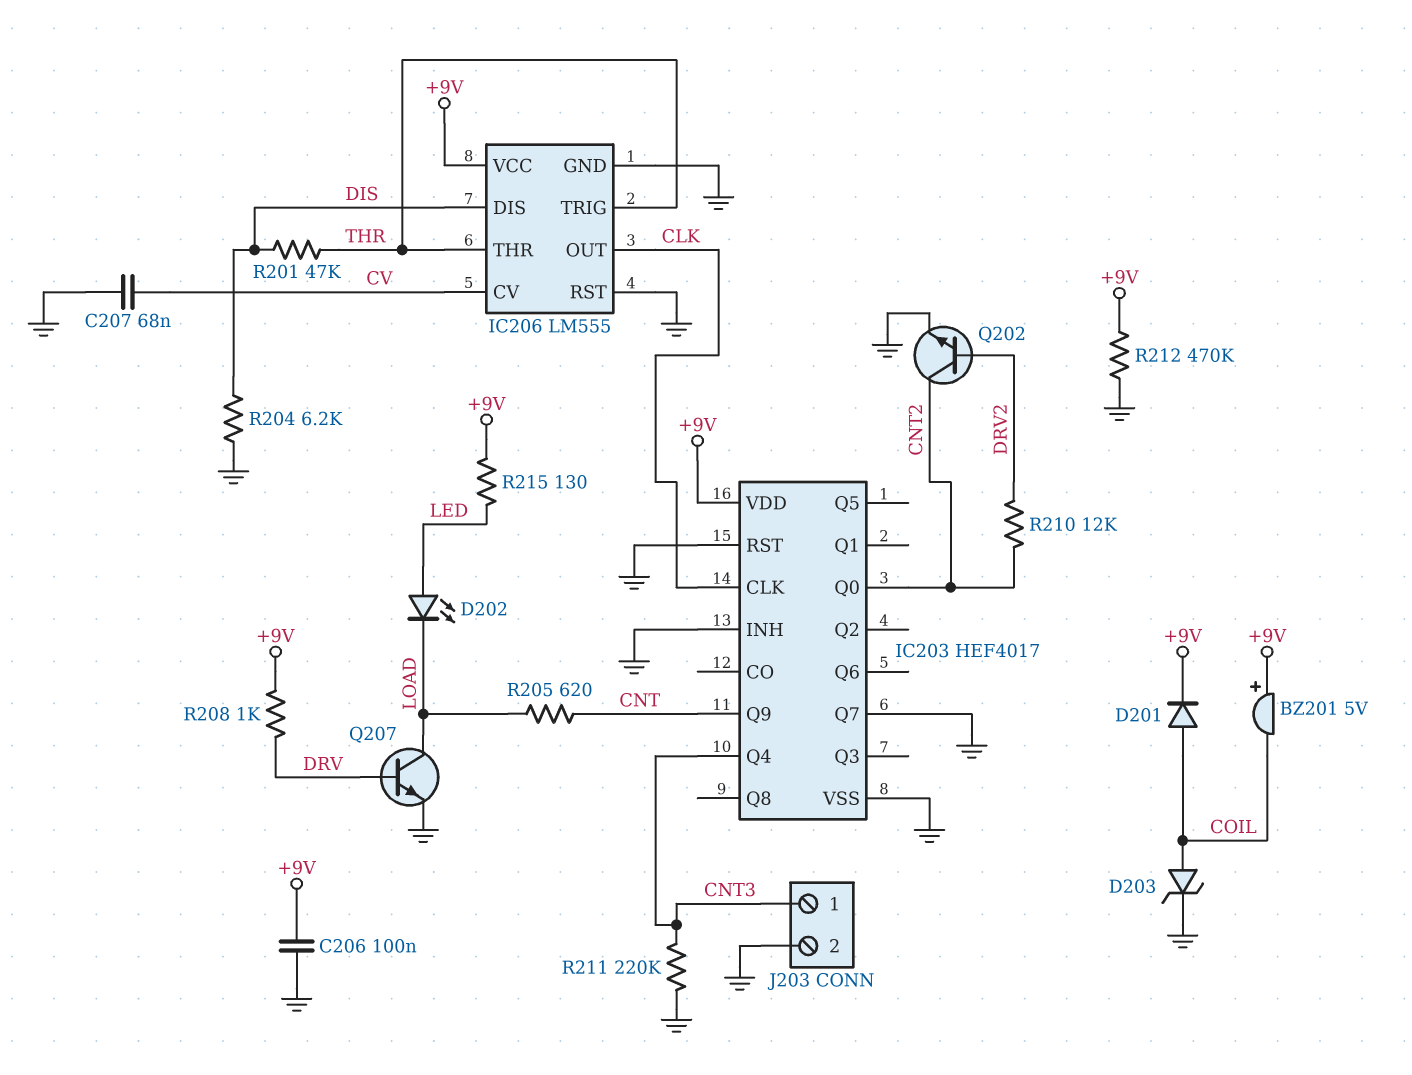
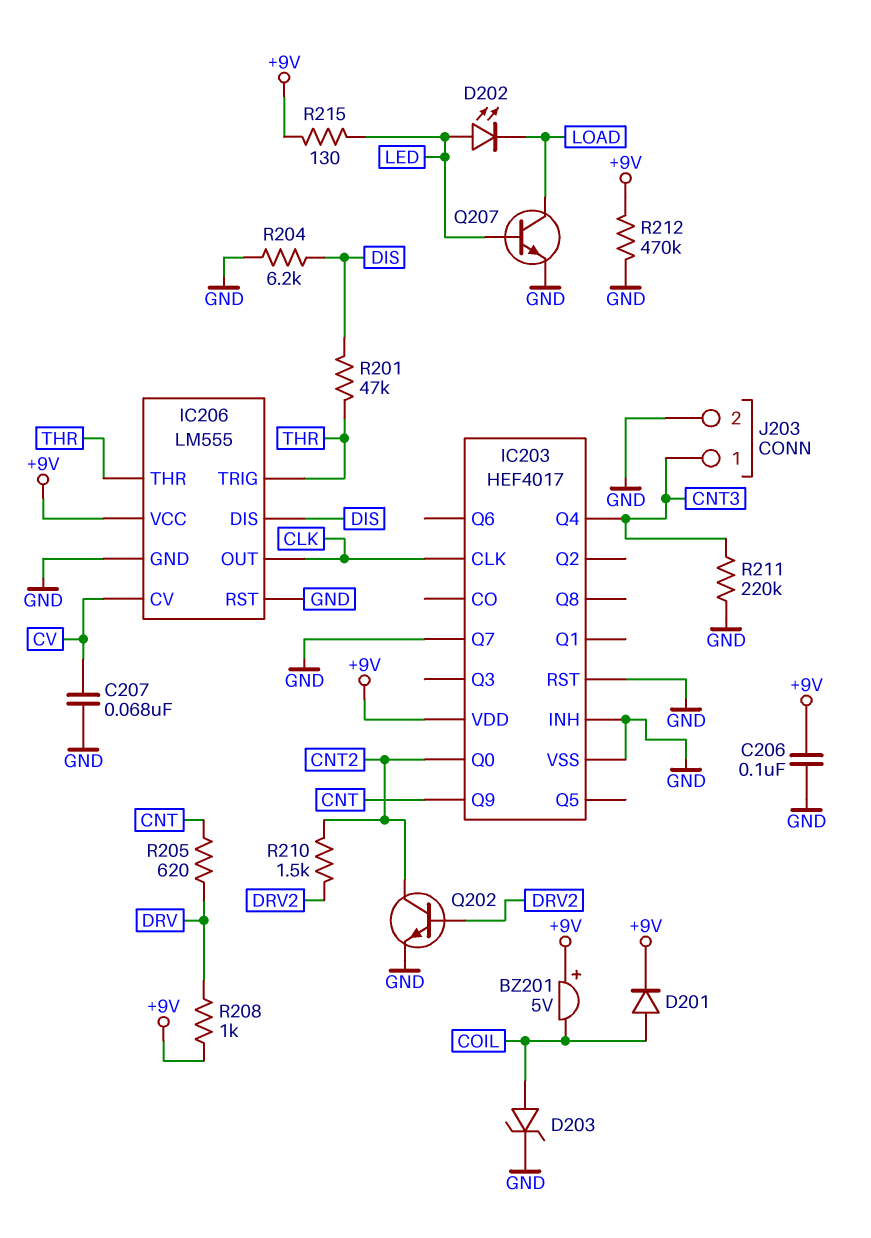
Q207: NPN (B DRV, C LOAD, E GND) -> NPN (B LED, C LOAD, E GND)
R205: 620 (CNT, LOAD) -> 620 (CNT, DRV)
R210: 12k (CNT2, DRV2) -> 1.5k (CNT2, DRV2)

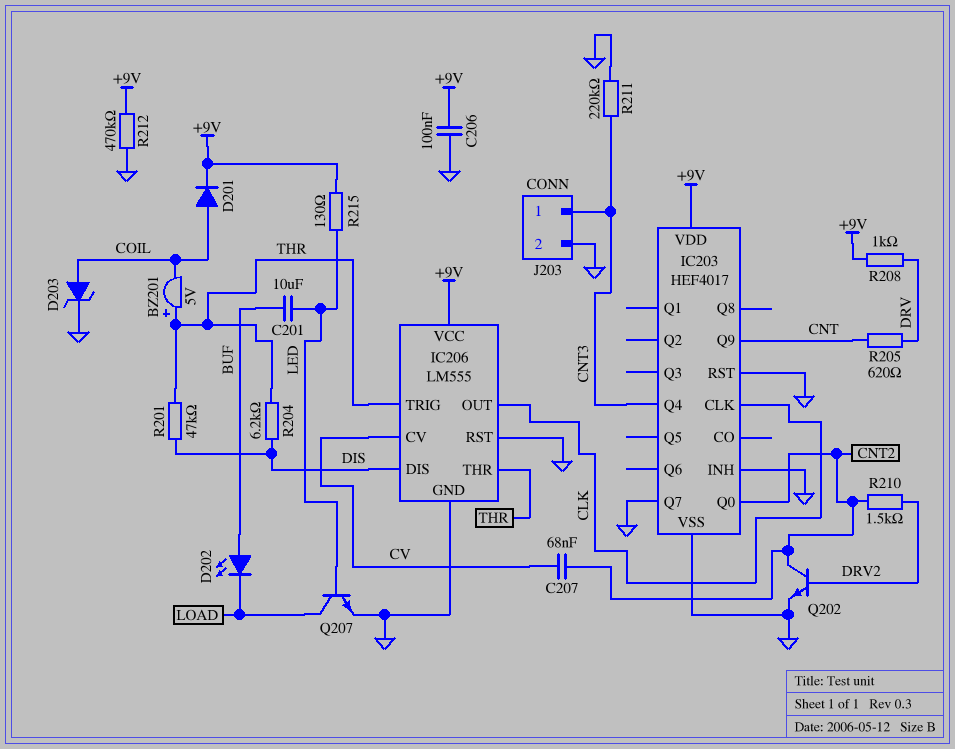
BZ201: buzzer 5V (plus +9V, minus COIL) -> buzzer 5V (plus THR, minus COIL)
C201: none -> 10uF (BUF, LED)
C207: 68nF (CV, GND) -> 68nF (CNT2, CV)
D202: LED (A LED, K LOAD) -> LED (A BUF, K LOAD)
R204: 6.2k (DIS, GND) -> 6.2k (DIS, THR)

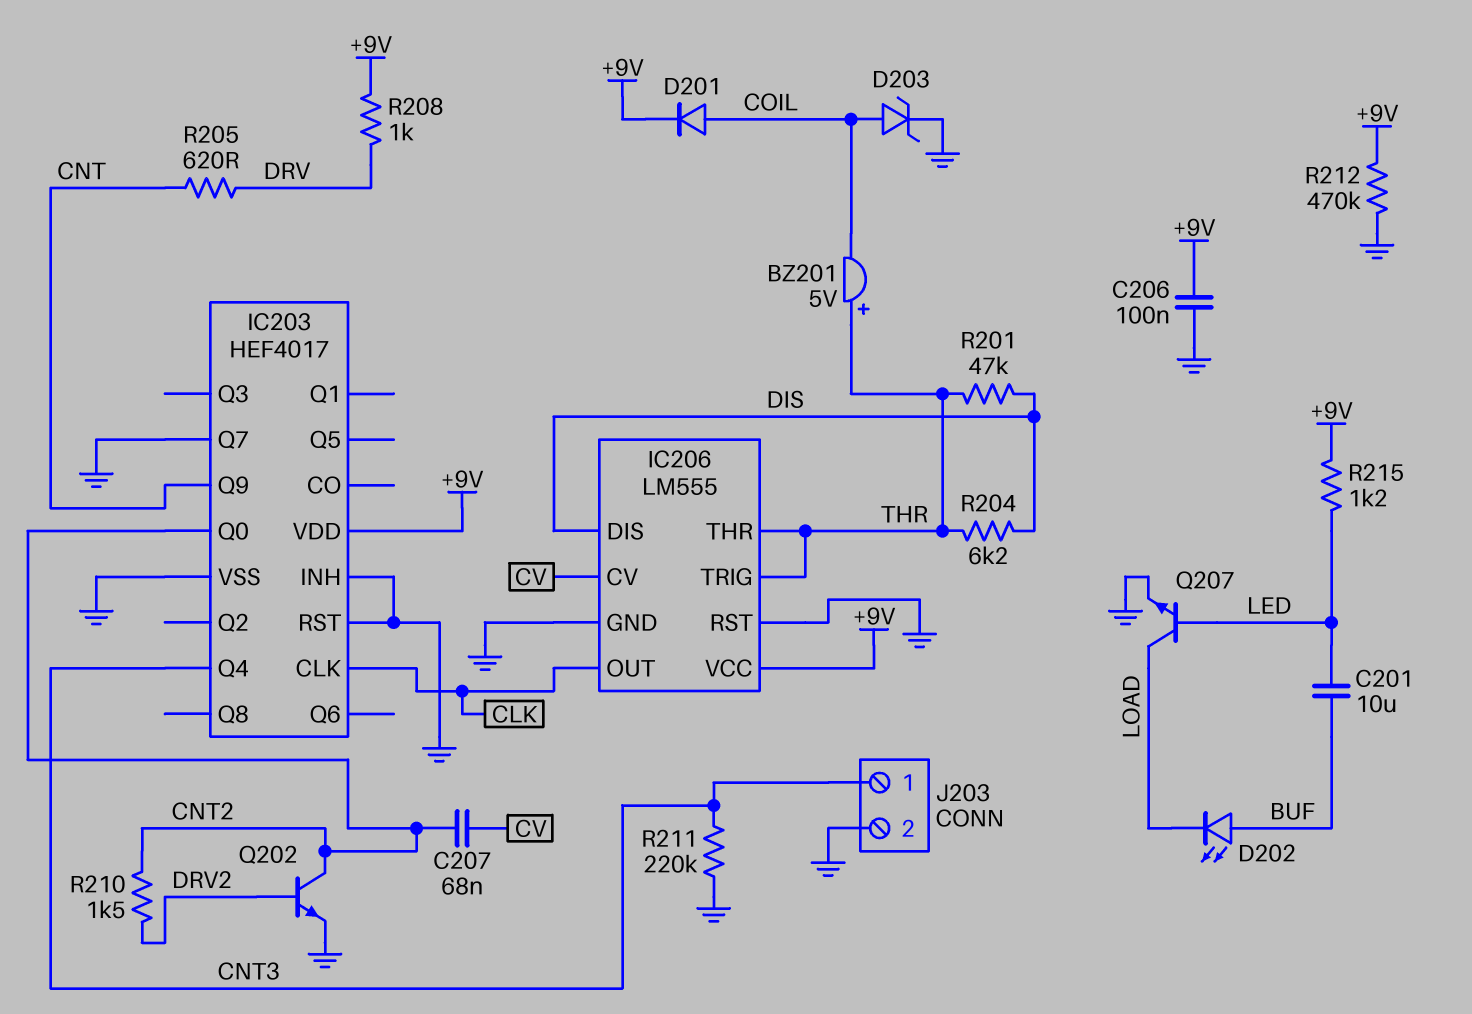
R215: 130 (+9V, LED) -> 1.2k (+9V, LED)

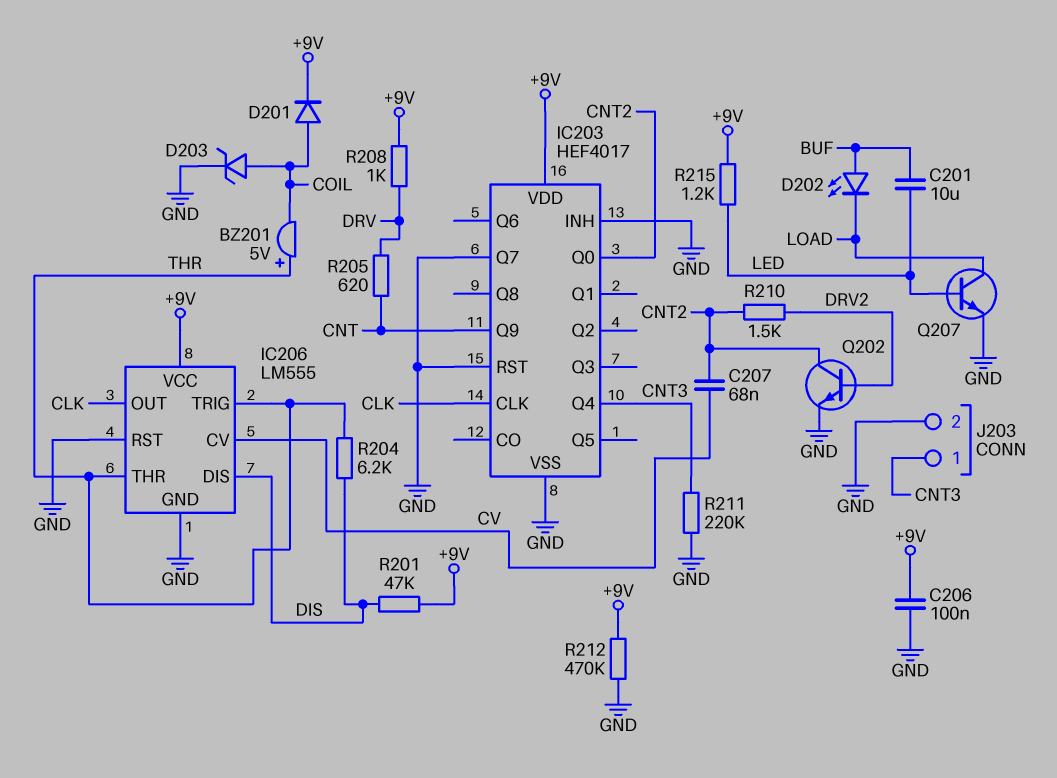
R201: 47k (DIS, THR) -> 47k (+9V, DIS)

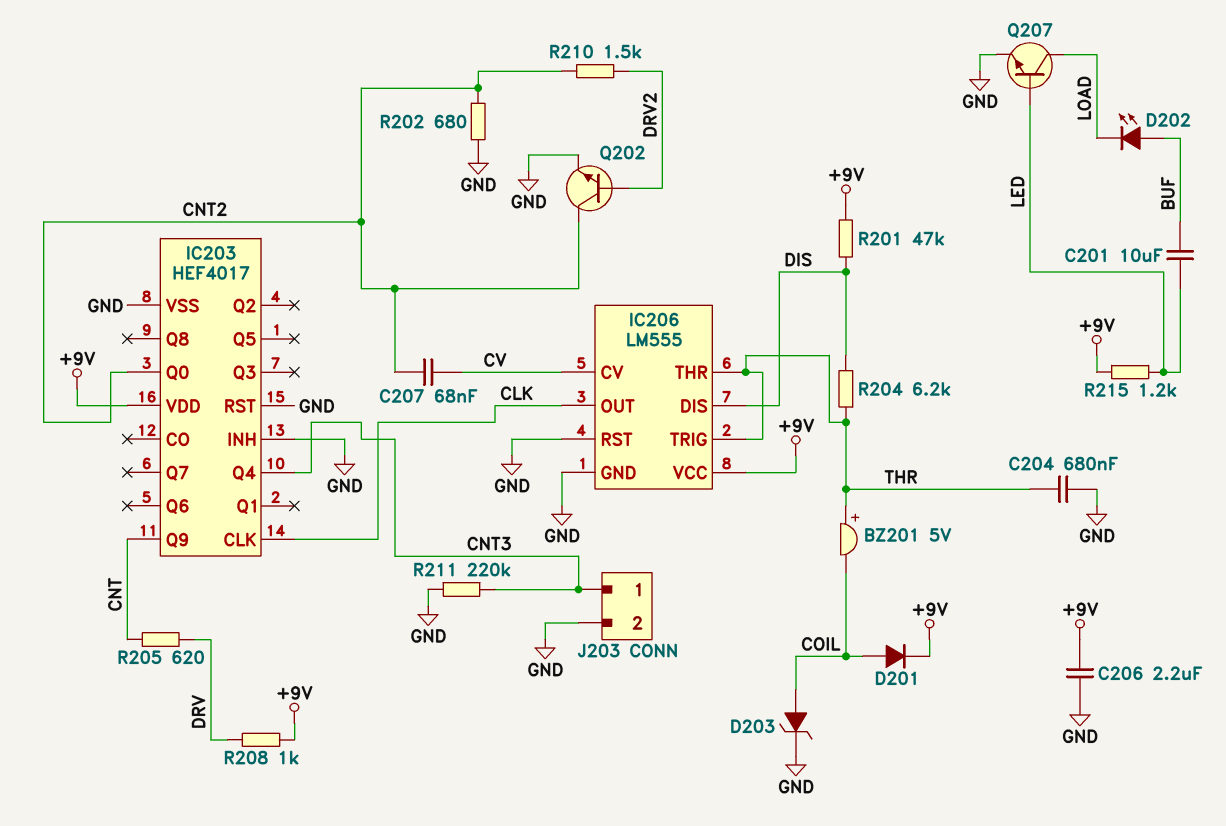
C204: none -> 680nF (GND, THR)
C206: 100nF (+9V, GND) -> 2.2uF (+9V, GND)
IC203 pin Q7: GND -> none
R202: none -> 680 (CNT2, GND)
R212: 470k (+9V, GND) -> none

